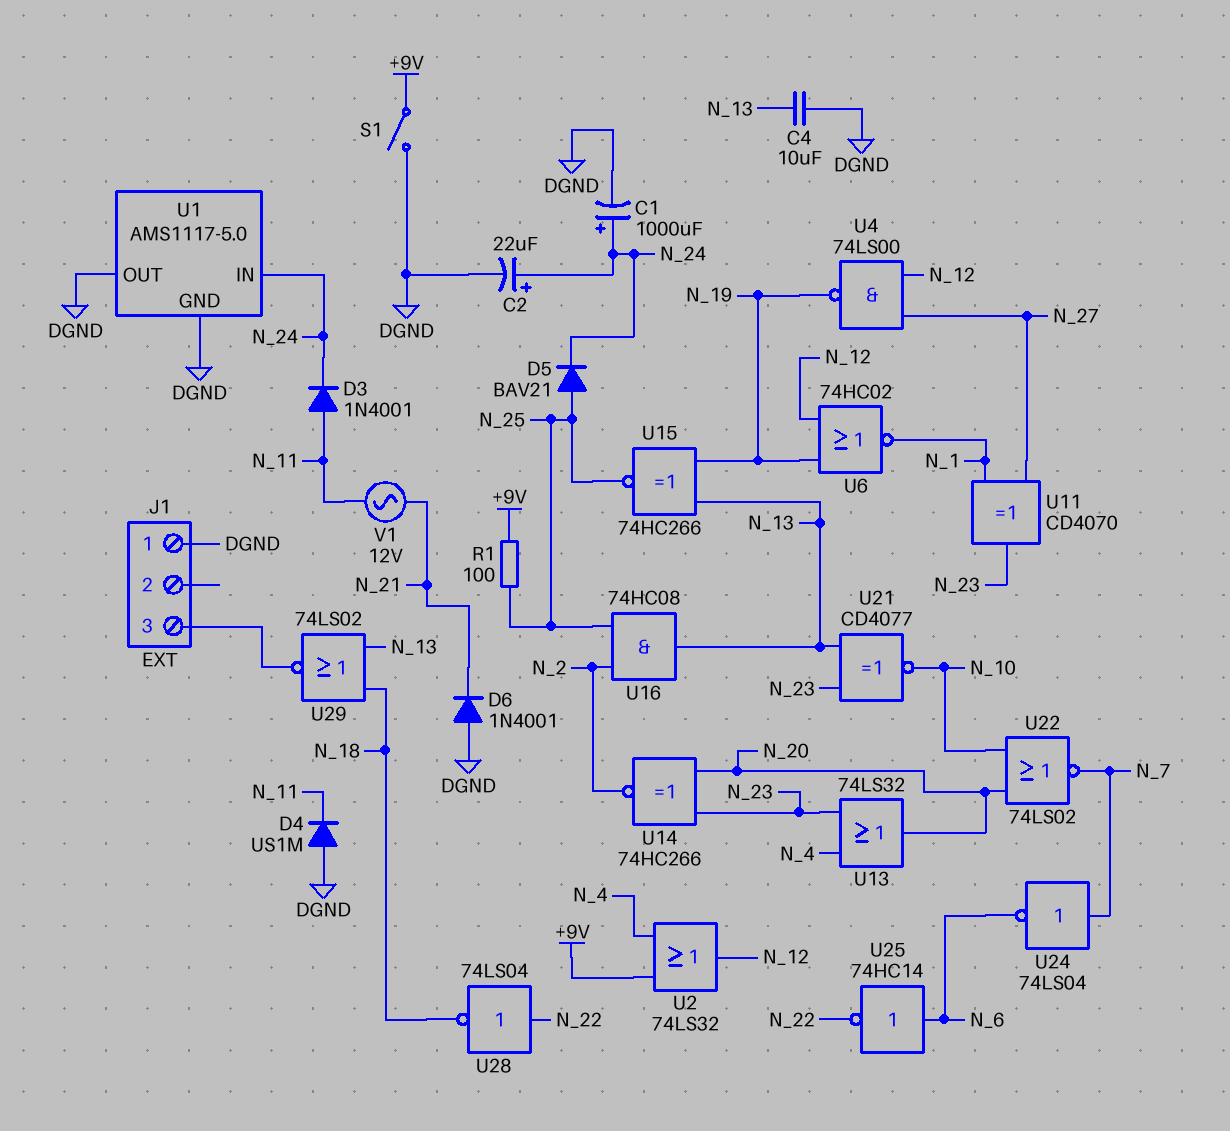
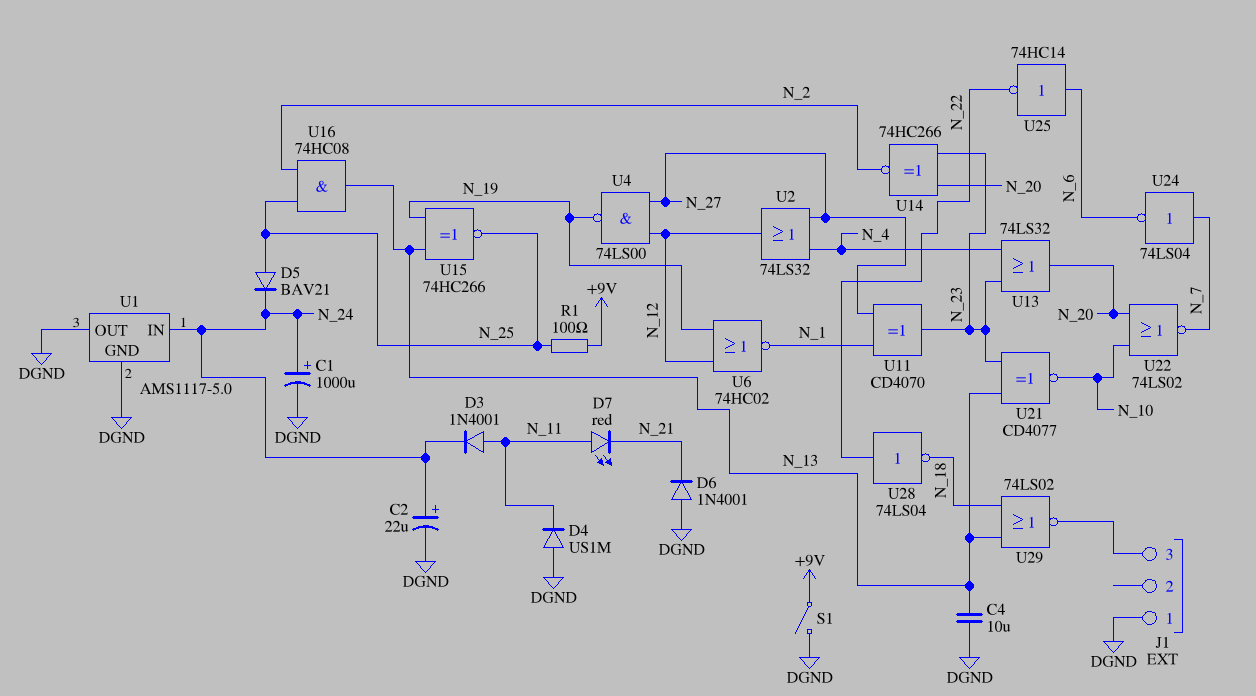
D7: none -> LED red (A N_11, K N_21)
U2: OR 74LS32 (in +9V, in N_4, out N_12) -> OR 74LS32 (in N_4, in N_27, out N_12)
V1: AC 12V (N_11, N_21) -> none

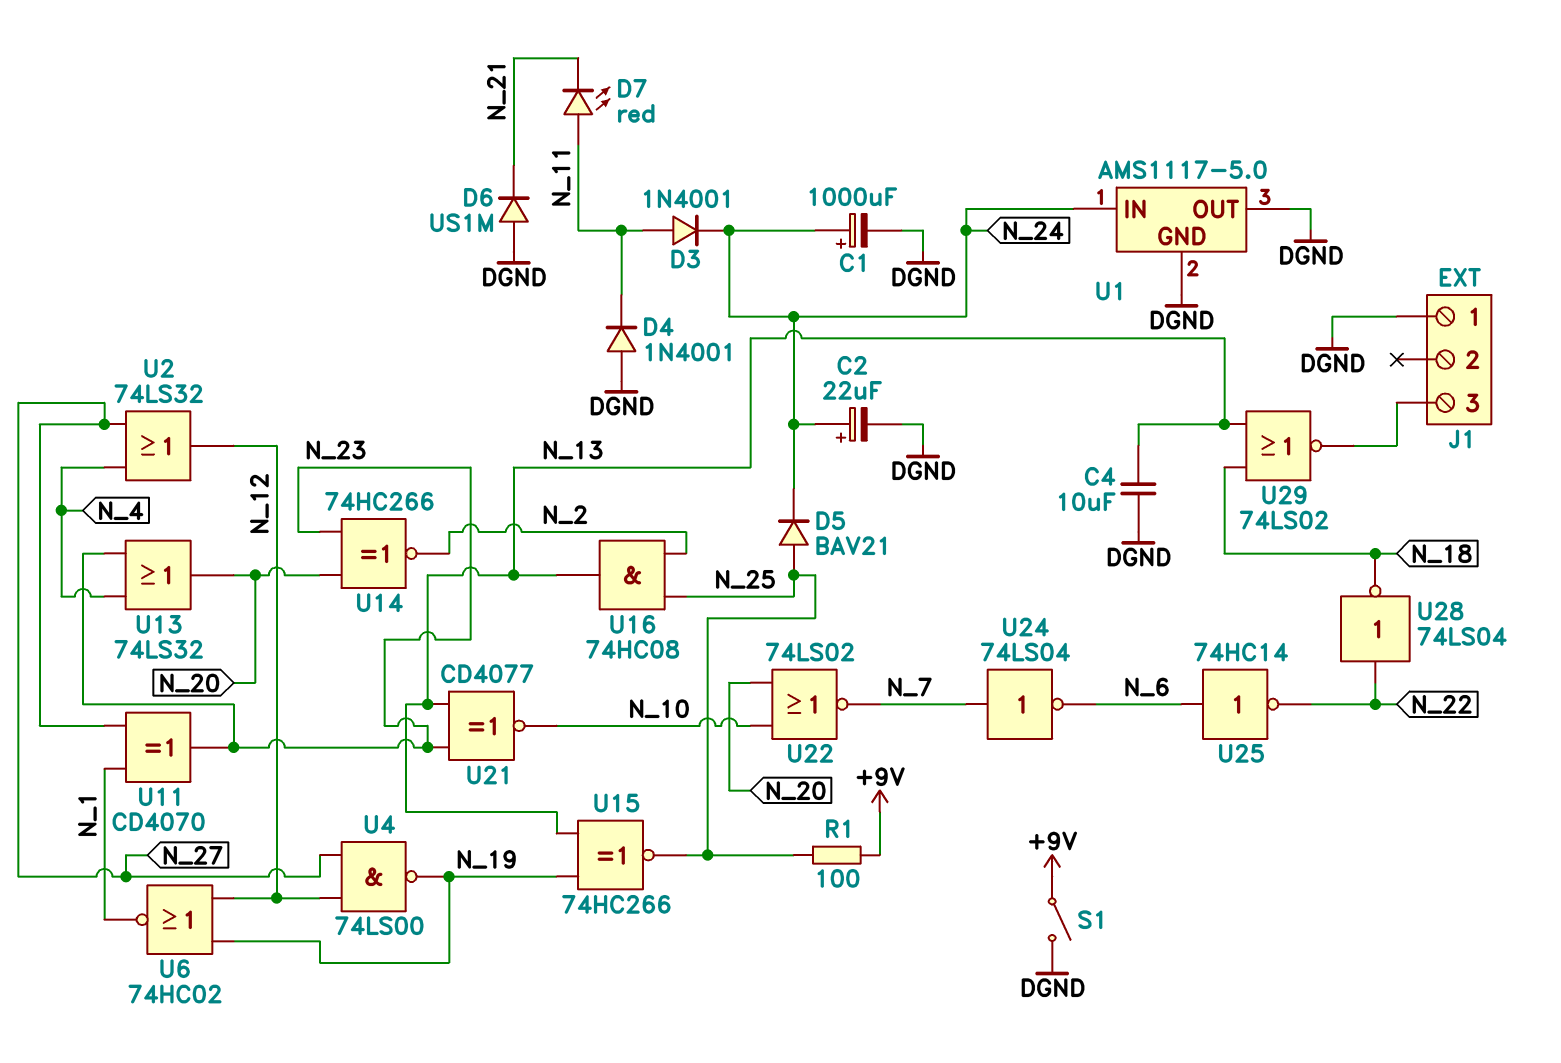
D4: diode US1M (A DGND, K N_11) -> diode 1N4001 (A DGND, K N_11)
D6: diode 1N4001 (A DGND, K N_21) -> diode US1M (A DGND, K N_21)

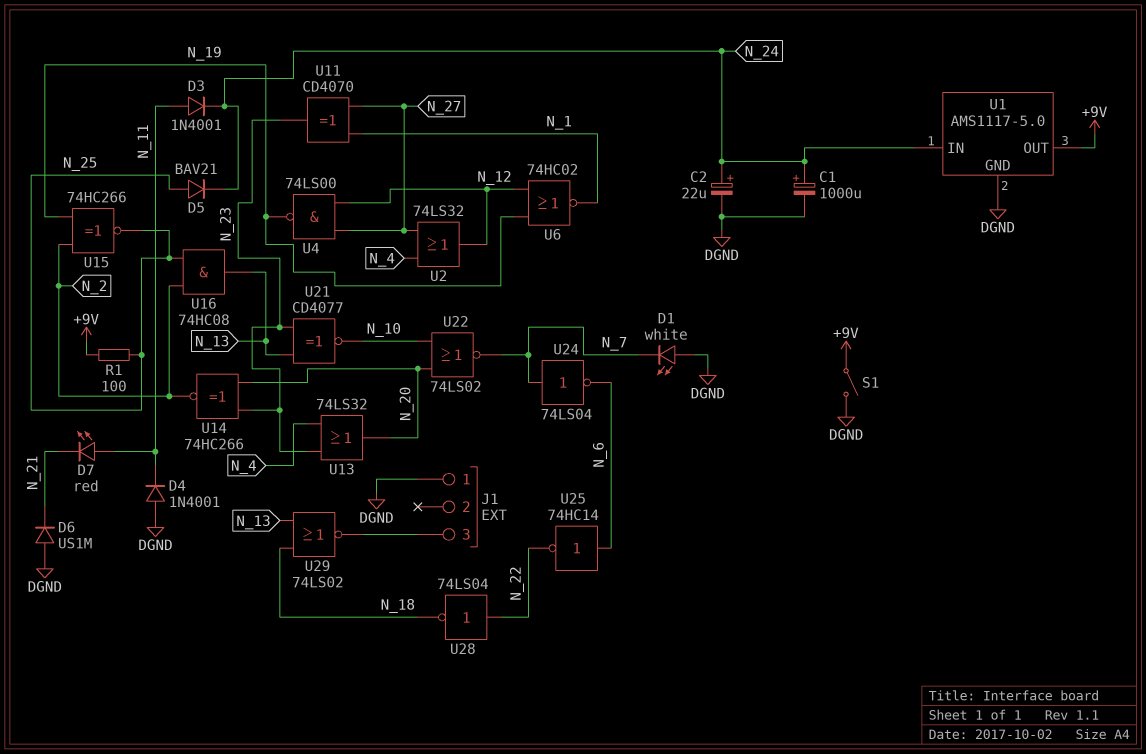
C4: 10uF (DGND, N_13) -> none
D1: none -> LED white (A DGND, K N_7)
U1 pin OUT: DGND -> +9V
U15: XNOR 74HC266 (in N_13, in N_19, out N_25) -> XNOR 74HC266 (in N_2, in N_19, out N_25)

